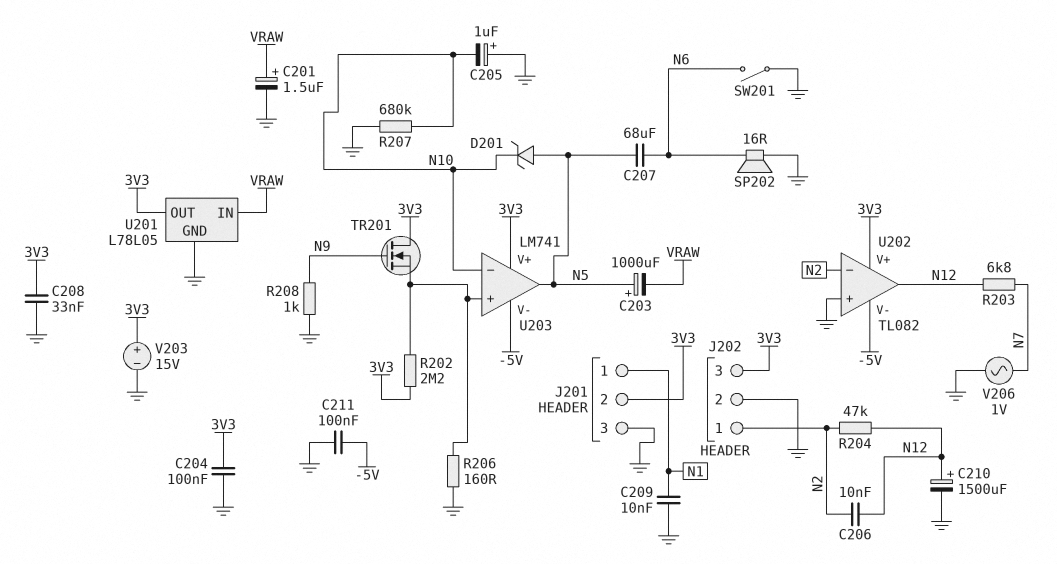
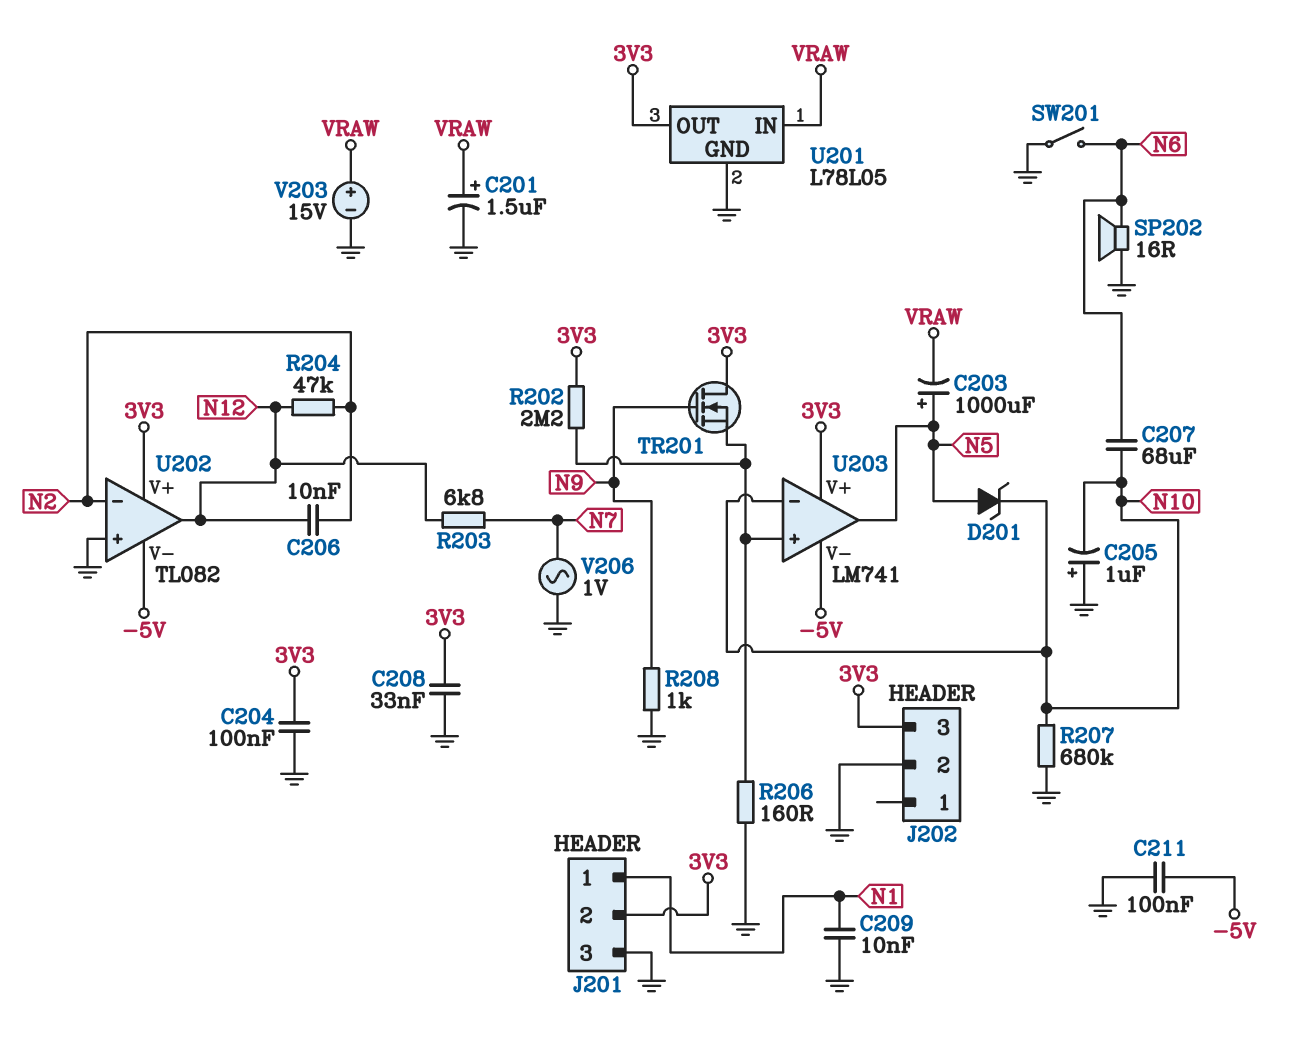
C207: 68uF (N5, N6) -> 68uF (N6, N10)
C210: 1500uF (plus N12, minus GND) -> none
J202 pin 1: N2 -> none
V203: 15V (plus 3V3, minus GND) -> 15V (plus VRAW, minus GND)

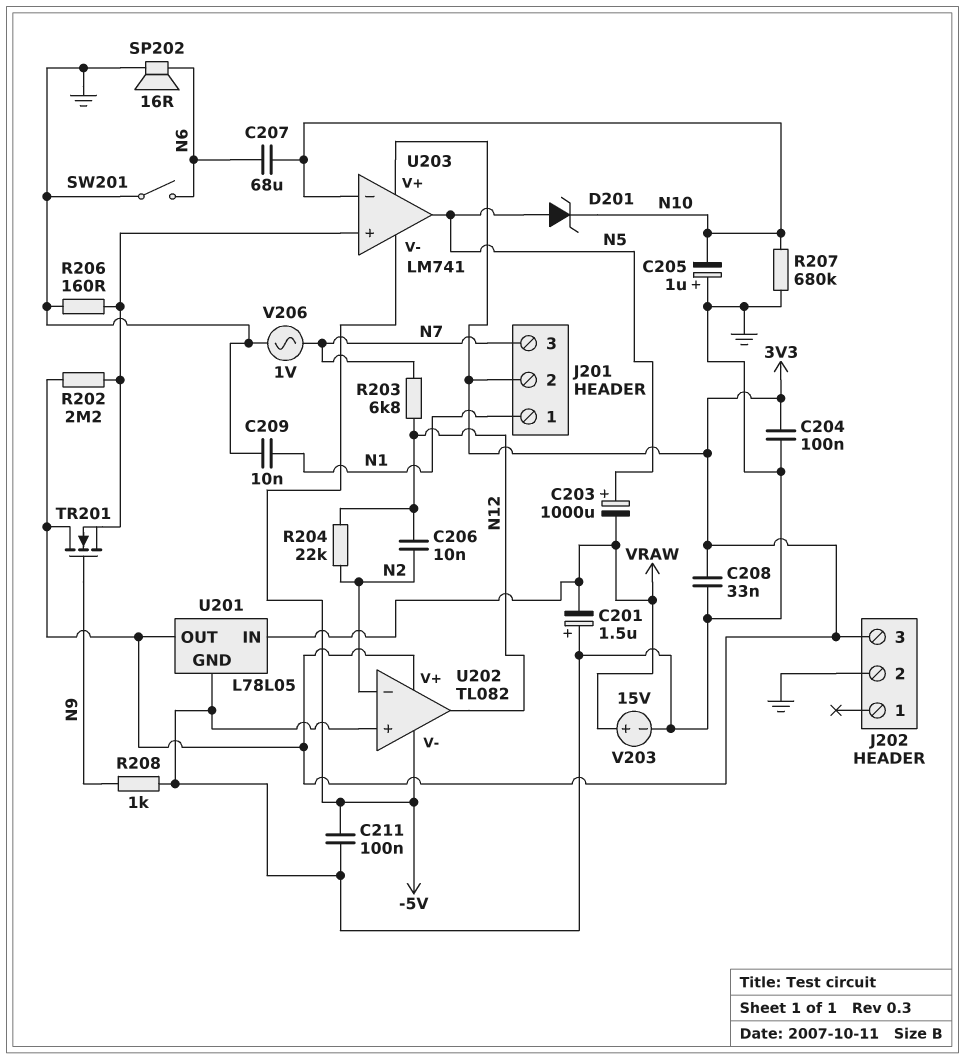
C201: 1.5uF (plus VRAW, minus GND) -> 1.5uF (plus GND, minus VRAW)
J201 pin 3: GND -> N7
R204: 47k (N2, N12) -> 22k (N2, N12)

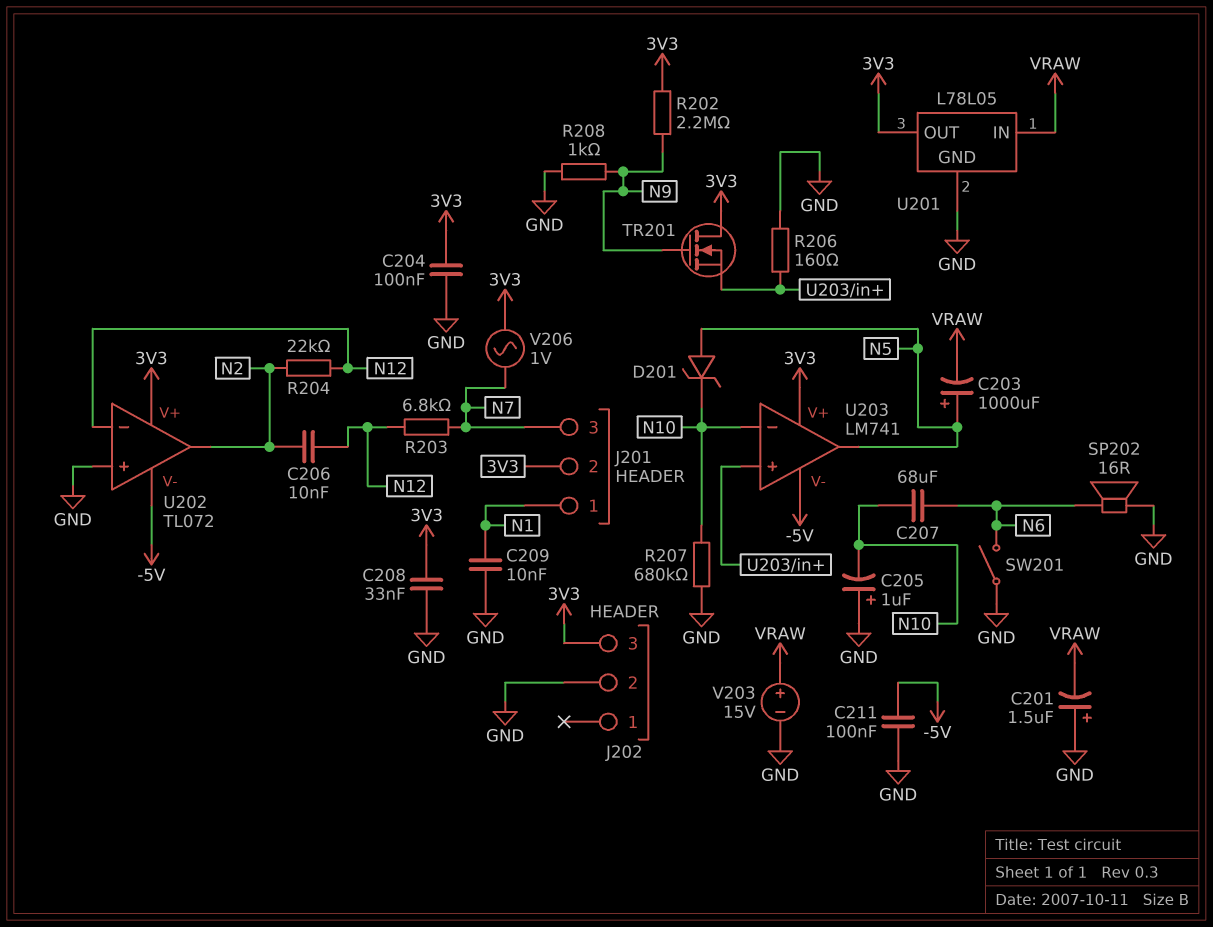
R202: 2.2M (3V3, U203/in+) -> 2.2M (3V3, N9)
U202: TL082 -> TL072
U202 pin in-: N2 -> N12
U202 pin out: N12 -> N2
V206: AC 1V (GND, N7) -> AC 1V (3V3, N7)

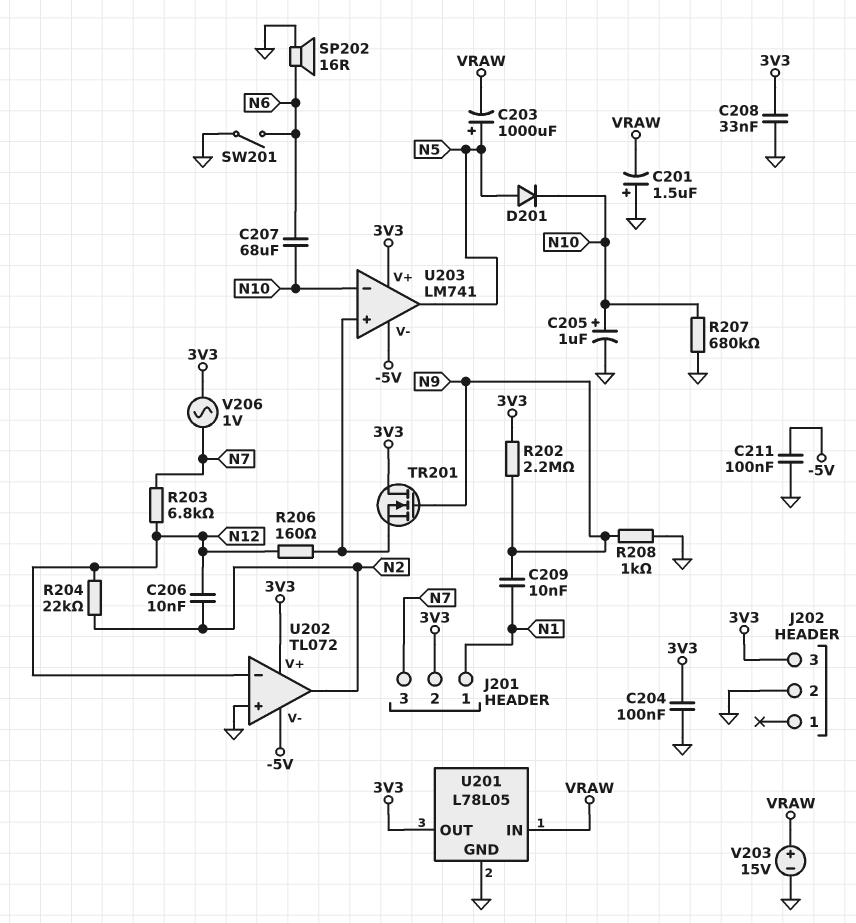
C205: 1uF (plus GND, minus N10) -> 1uF (plus N10, minus GND)
C209: 10nF (GND, N1) -> 10nF (N1, N9)
D201: zener (A N5, K N10) -> diode (A N5, K N10)
R206: 160 (GND, U203/in+) -> 160 (N12, U203/in+)

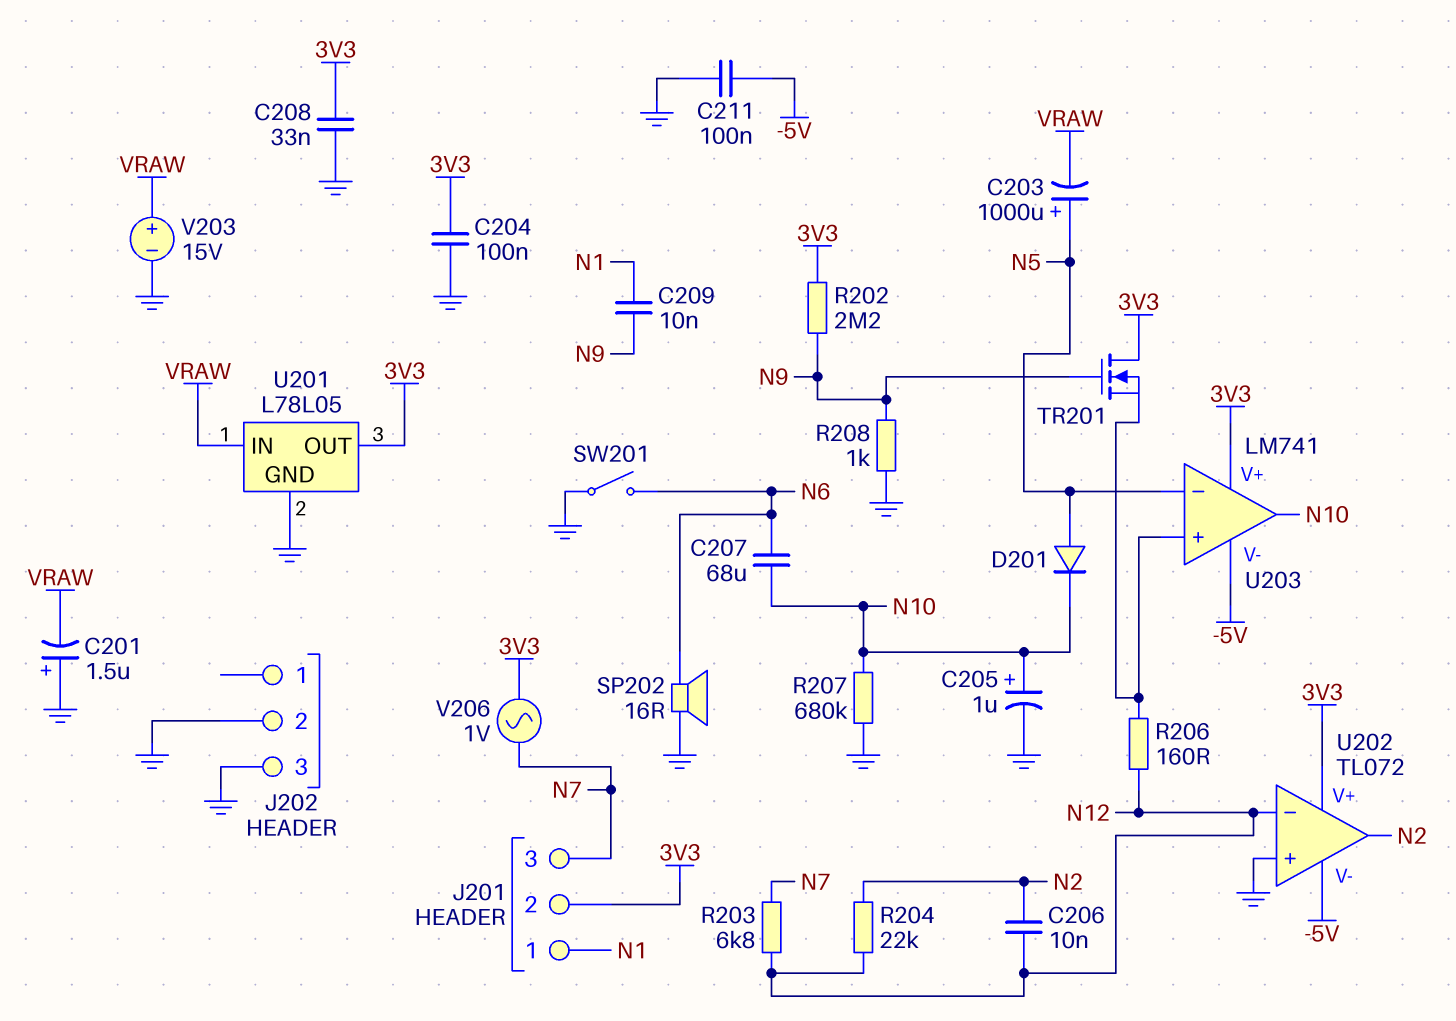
J202 pin 3: 3V3 -> GND
U203 pin in-: N10 -> N5
U203 pin out: N5 -> N10

